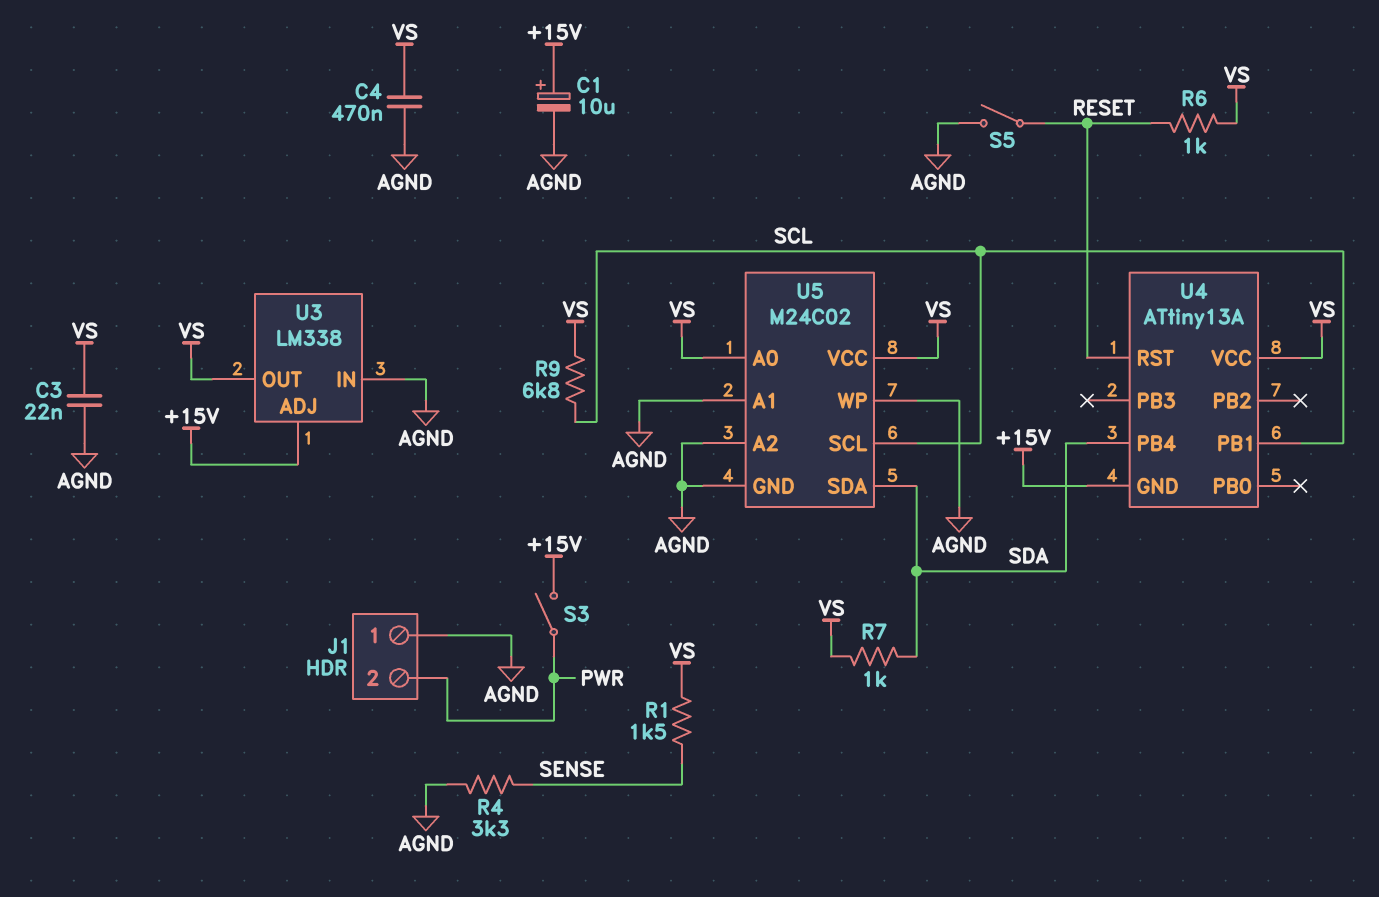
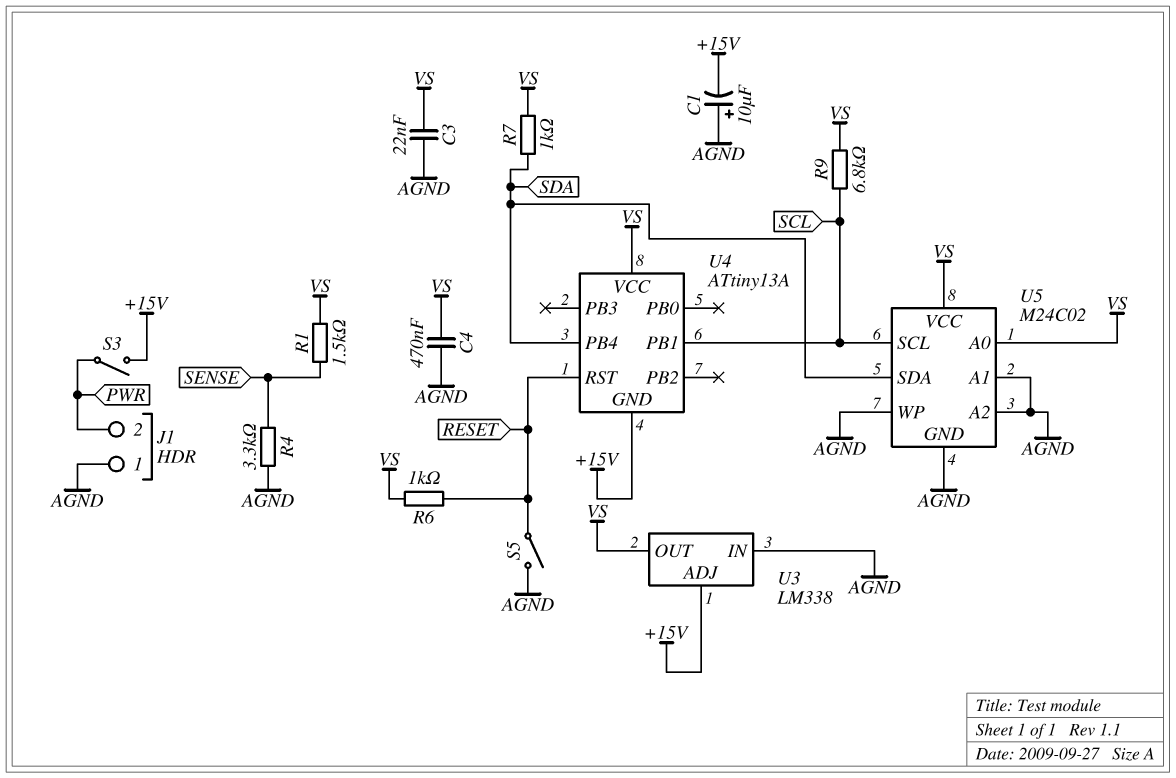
C1: 10uF (plus +15V, minus AGND) -> 10uF (plus AGND, minus +15V)

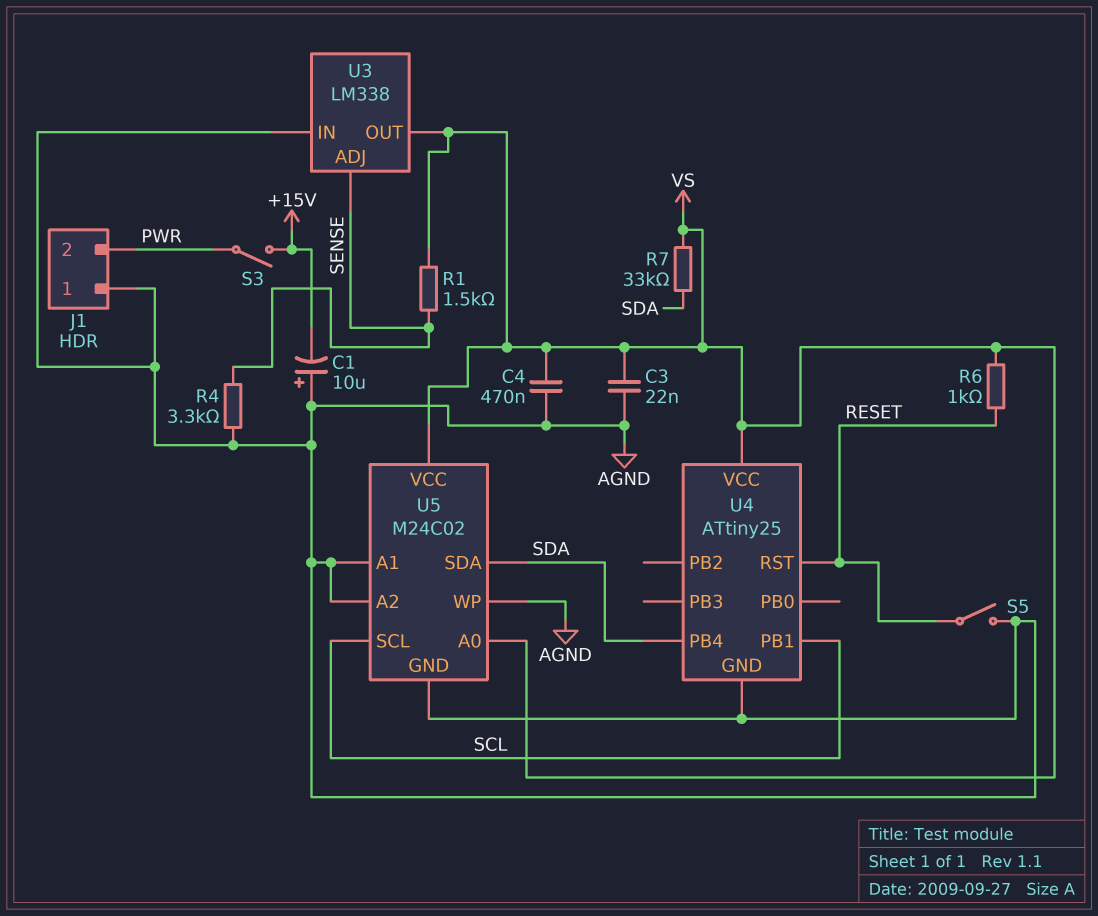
R7: 1k (SDA, VS) -> 33k (SDA, VS)
R9: 6.8k (SCL, VS) -> none
U3 pin ADJ: +15V -> SENSE
U4: ATtiny13A -> ATtiny25
U4 pin GND: +15V -> AGND

